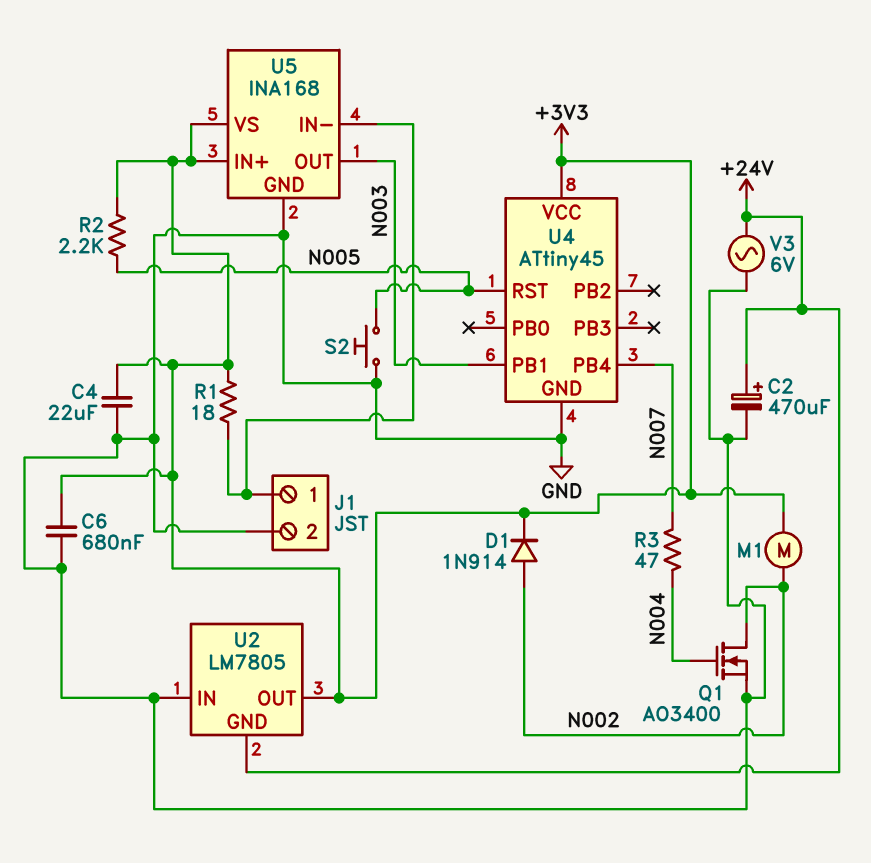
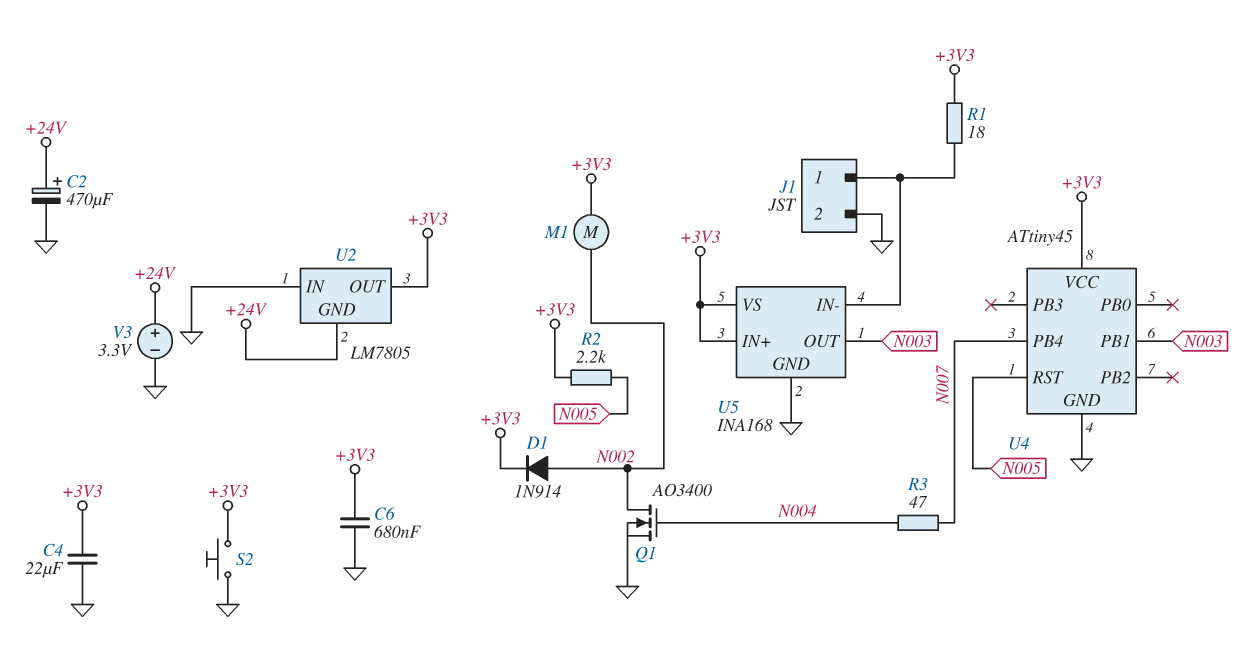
S2: button (GND, N005) -> button (+3V3, GND)
V3: AC 6V (+24V, GND) -> 3.3V (plus +24V, minus GND)

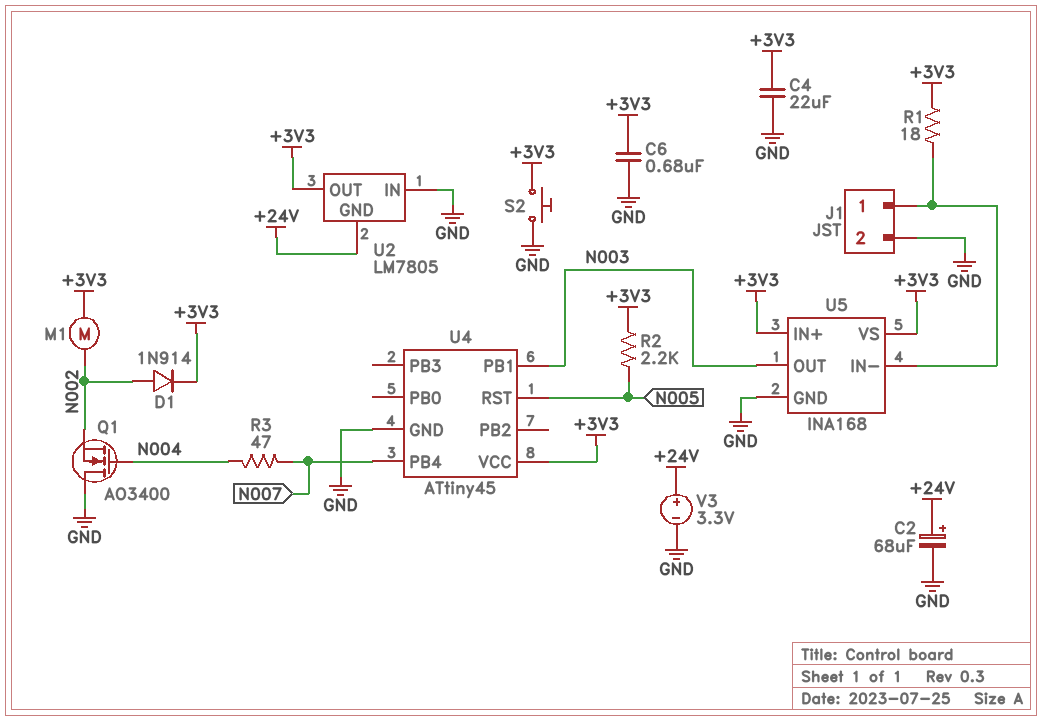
C2: 470uF (plus +24V, minus GND) -> 68uF (plus +24V, minus GND)
Q1: NMOS AO3400 (G N004, D N002, S GND) -> NMOS AO3400 (G N004, D GND, S N002)

